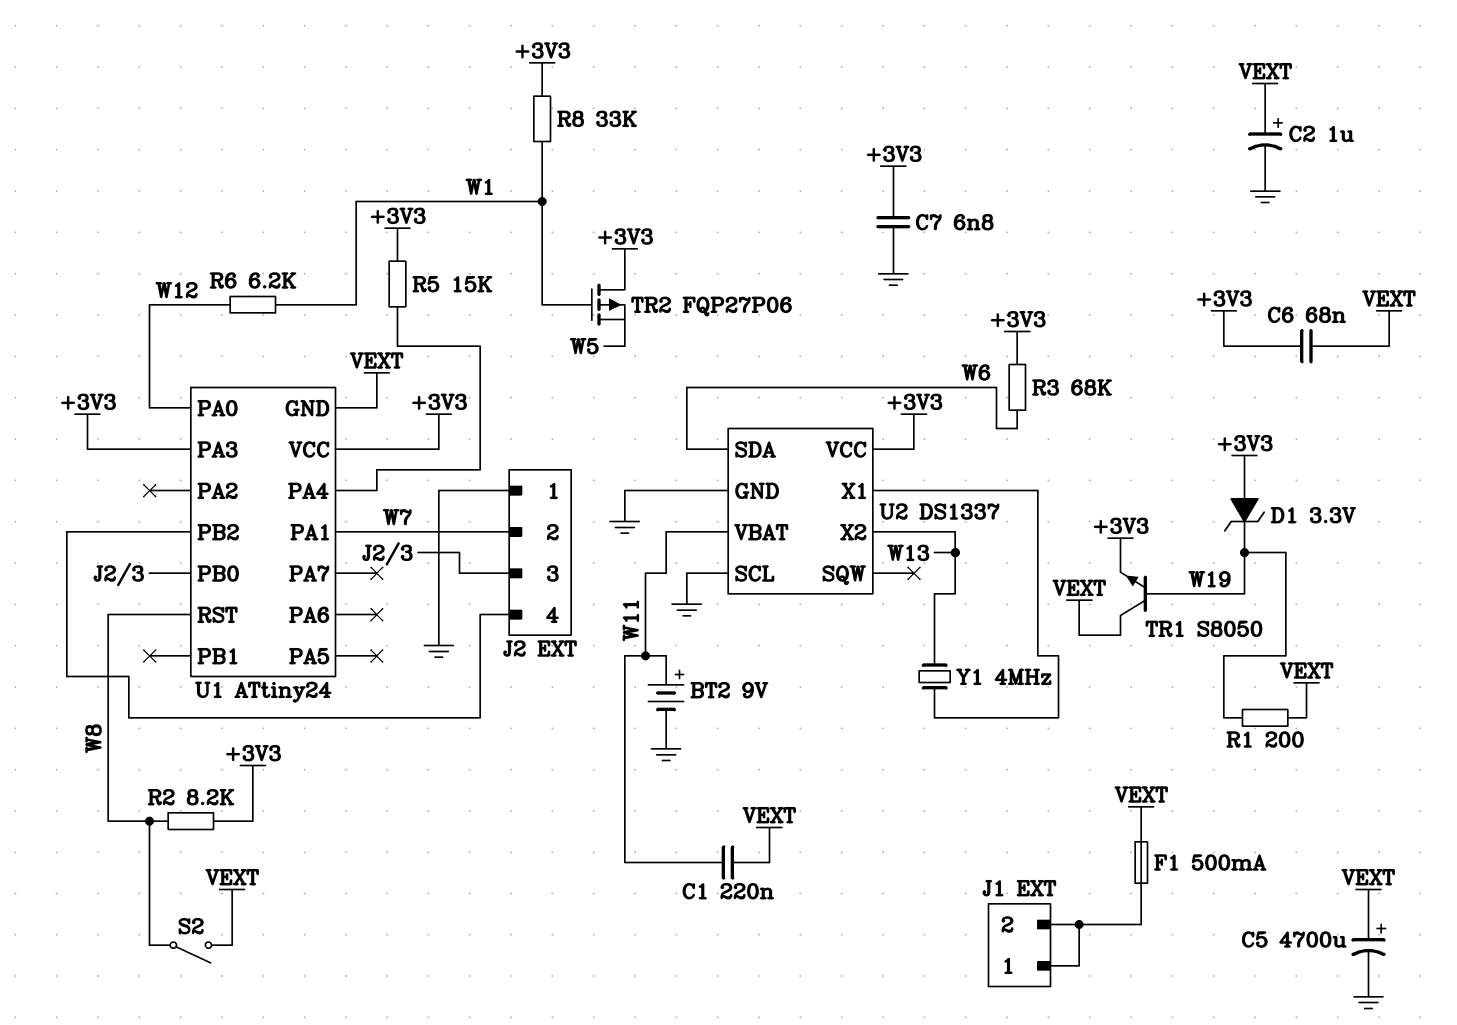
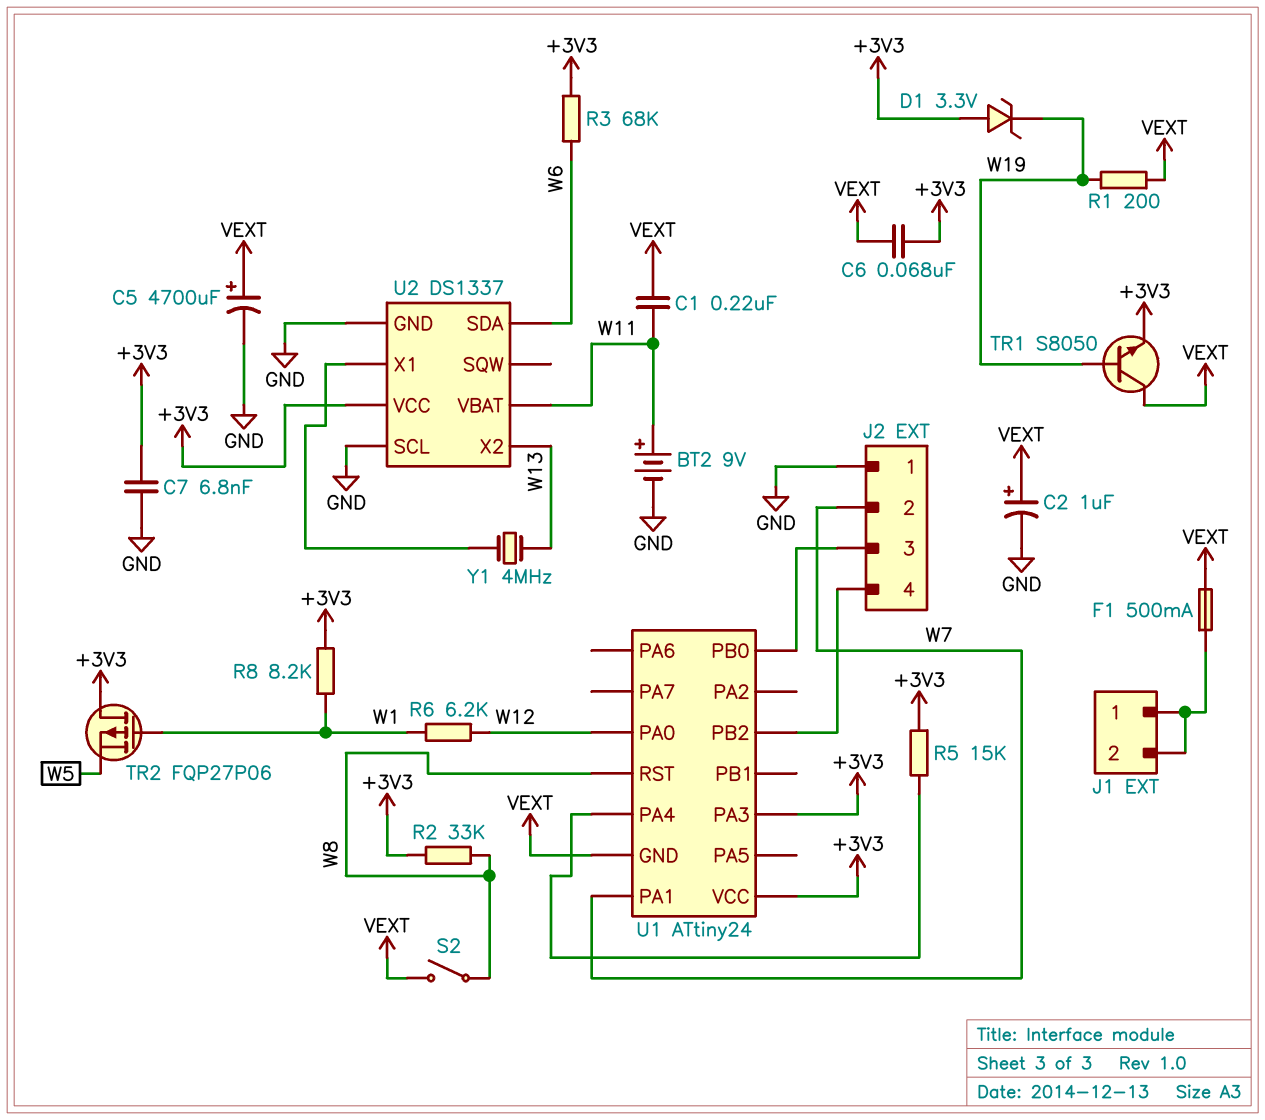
R2: 8.2k (+3V3, W8) -> 33k (+3V3, W8)
R8: 33k (+3V3, W1) -> 8.2k (+3V3, W1)

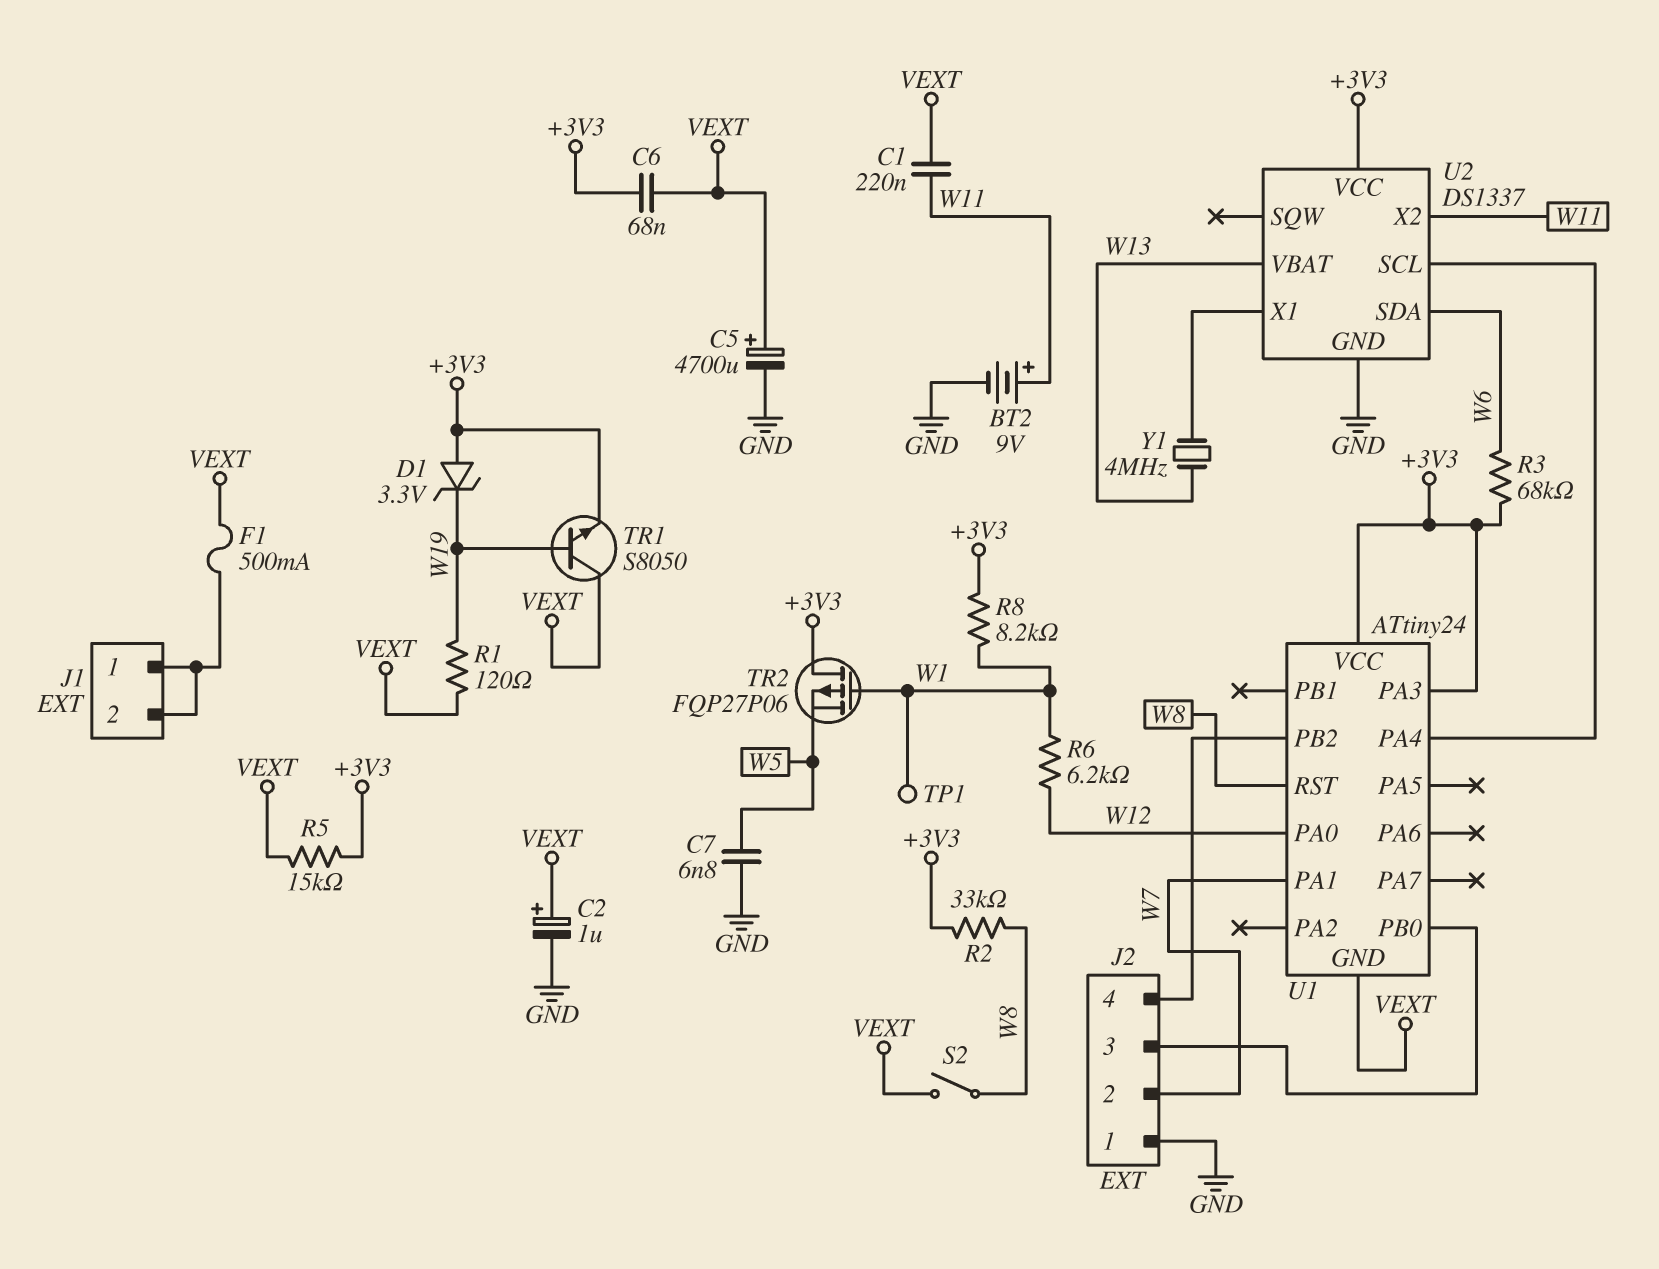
C7: 6.8nF (+3V3, GND) -> 6.8nF (GND, W5)
R1: 200 (VEXT, W19) -> 120 (VEXT, W19)
R5: 15k (+3V3, U1/PA4) -> 15k (+3V3, VEXT)
TP1: none -> test point (W1)
U2 pin SCL: GND -> U1/PA4
U2 pin VBAT: W11 -> W13
U2 pin X2: W13 -> W11

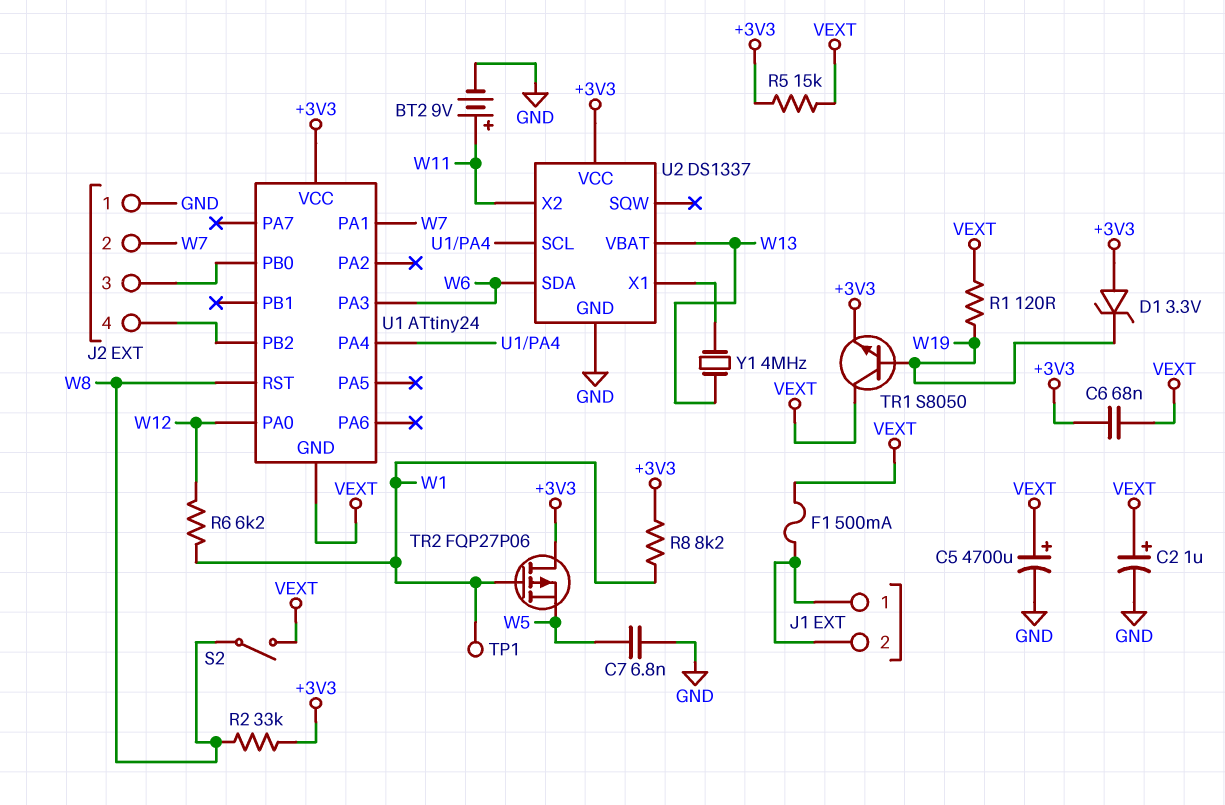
C1: 220nF (VEXT, W11) -> none
R3: 68k (+3V3, W6) -> none
U1 pin PA3: +3V3 -> W6

